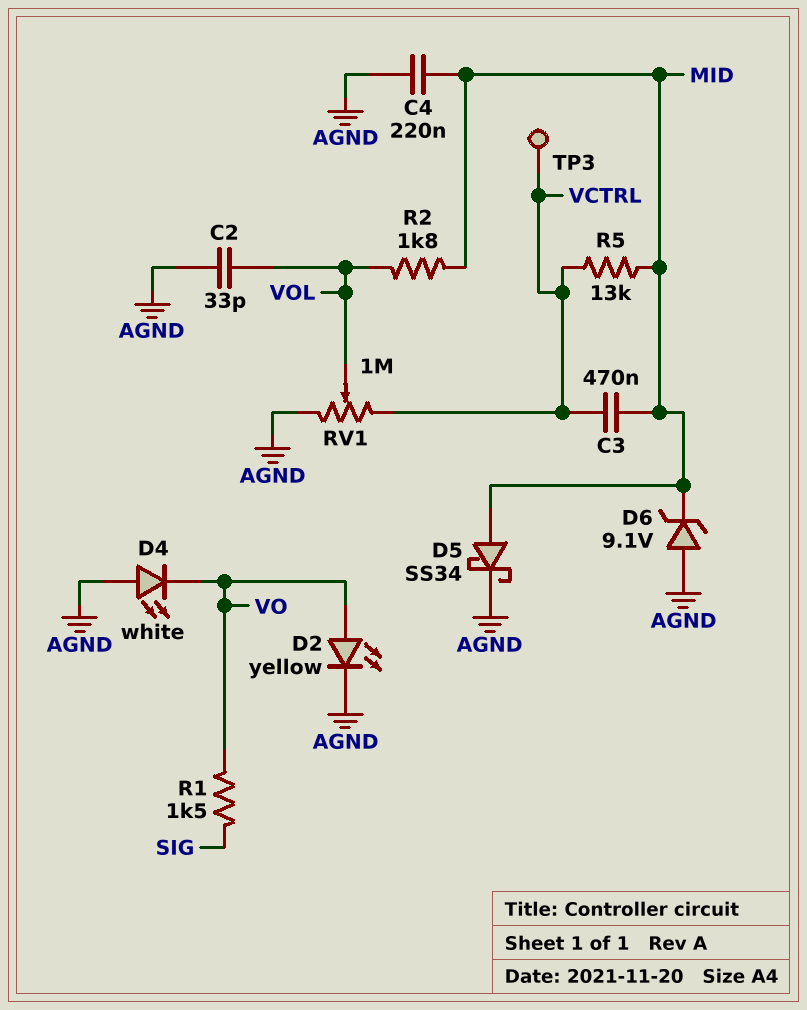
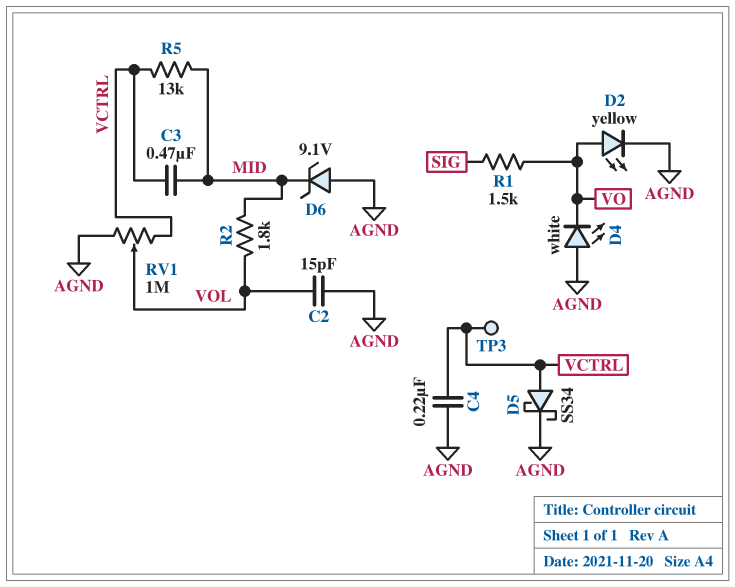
C2: 33pF (AGND, VOL) -> 15pF (AGND, VOL)
C4: 220nF (AGND, MID) -> 220nF (AGND, VCTRL)
D5: schottky SS34 (A MID, K AGND) -> schottky SS34 (A VCTRL, K AGND)

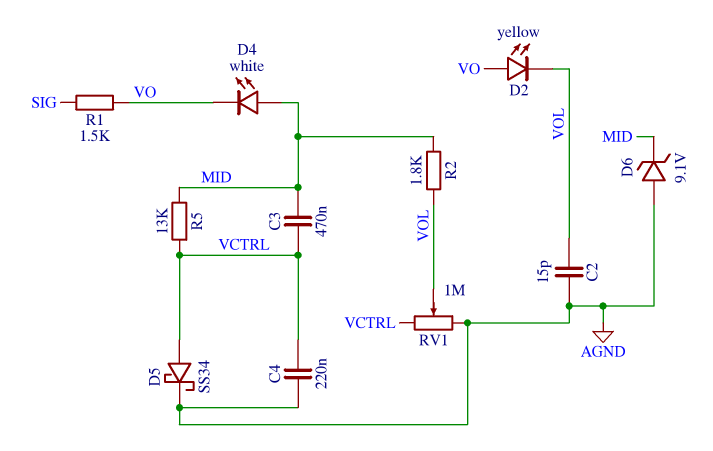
D2: LED yellow (A VO, K AGND) -> LED yellow (A VO, K VOL)
D4: LED white (A AGND, K VO) -> LED white (A MID, K VO)
TP3: test point (VCTRL) -> none

